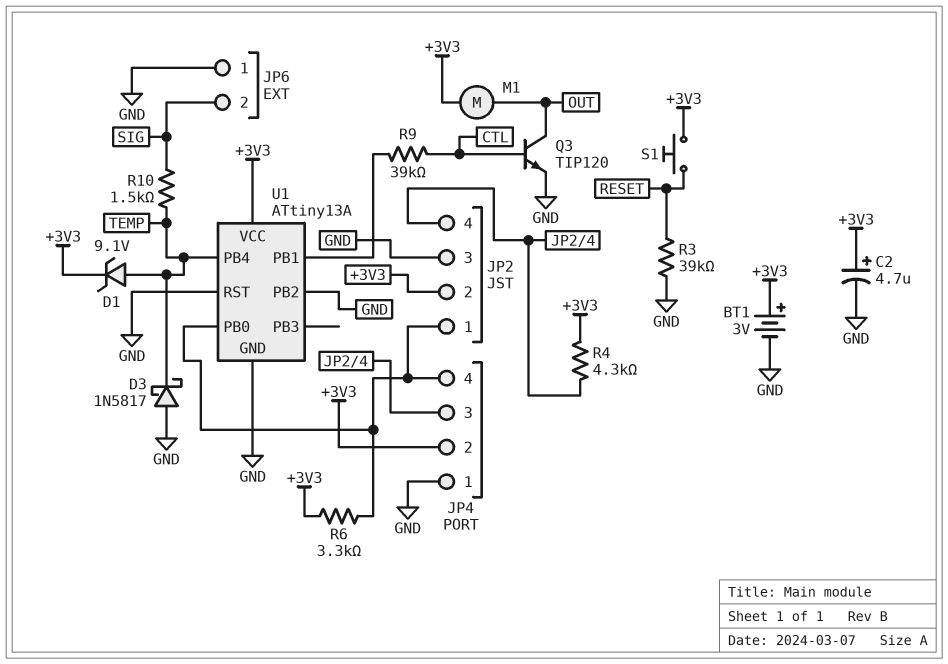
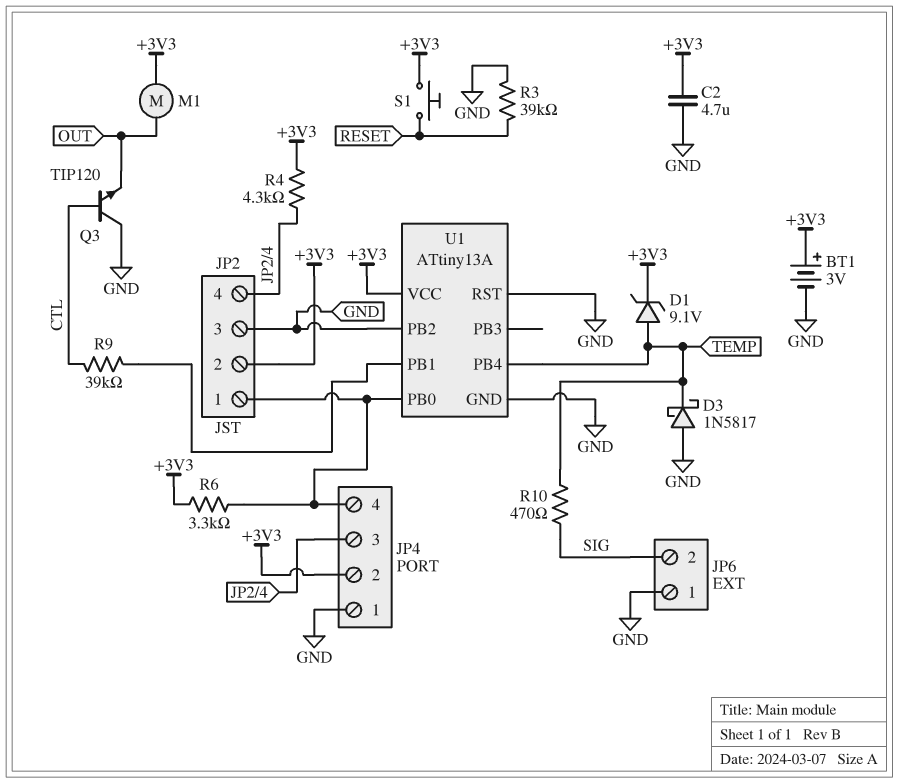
C2: 4.7uF (plus +3V3, minus GND) -> 4.7uF (+3V3, GND)
Q3: NPN TIP120 (B CTL, C OUT, E GND) -> NPN TIP120 (B CTL, C GND, E OUT)
R10: 1.5k (SIG, TEMP) -> 470 (SIG, TEMP)

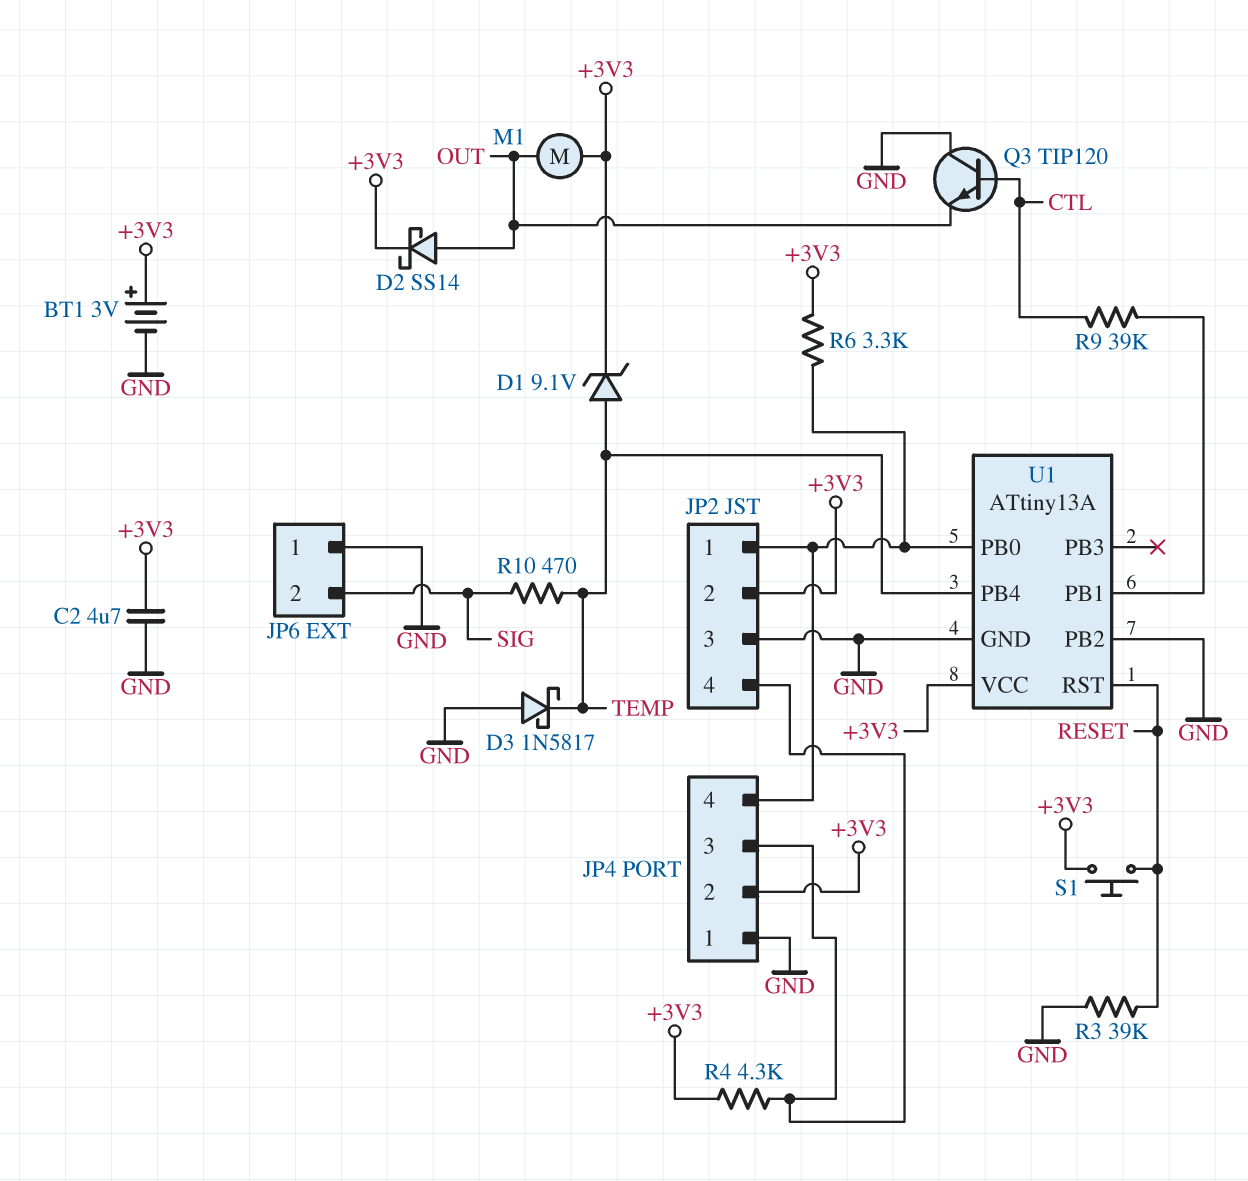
D2: none -> schottky SS14 (A OUT, K +3V3)
U1 pin RST: GND -> RESET

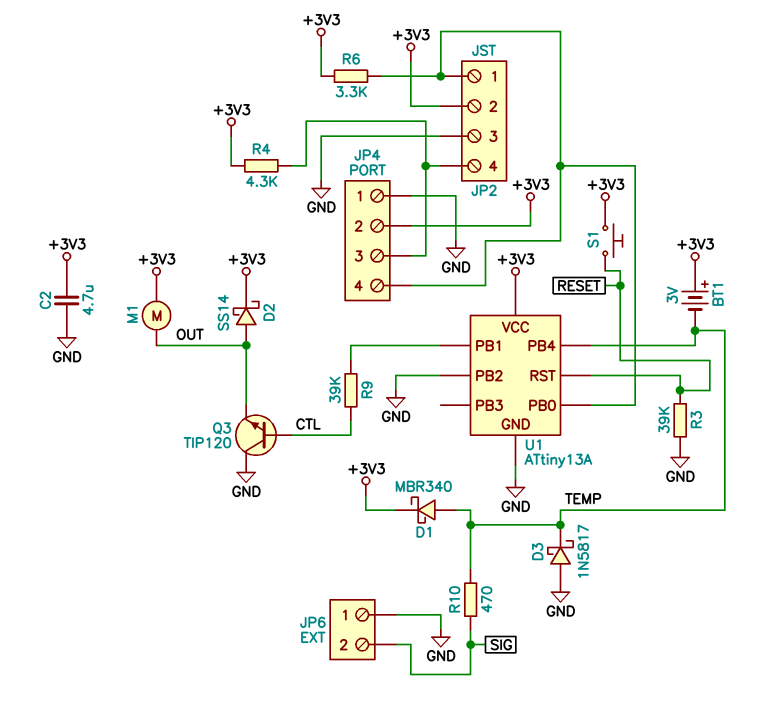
BT1: 3V (plus +3V3, minus GND) -> 3V (plus +3V3, minus TEMP)
D1: zener 9.1V (A TEMP, K +3V3) -> schottky MBR340 (A TEMP, K +3V3)

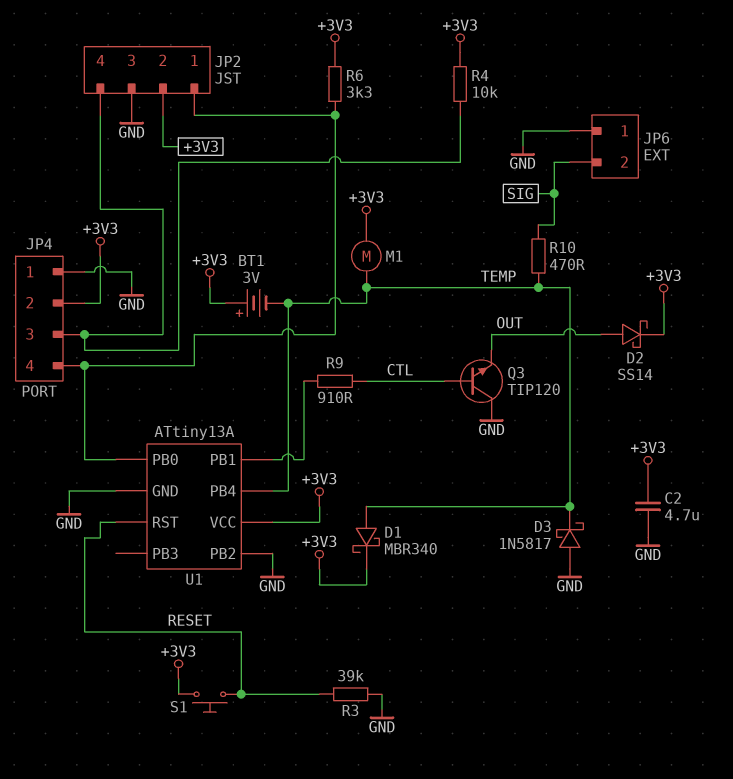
M1: motor (+3V3, OUT) -> motor (+3V3, TEMP)
R4: 4.3k (+3V3, JP2/4) -> 10k (+3V3, JP2/4)
R9: 39k (CTL, U1/PB1) -> 910 (CTL, U1/PB1)

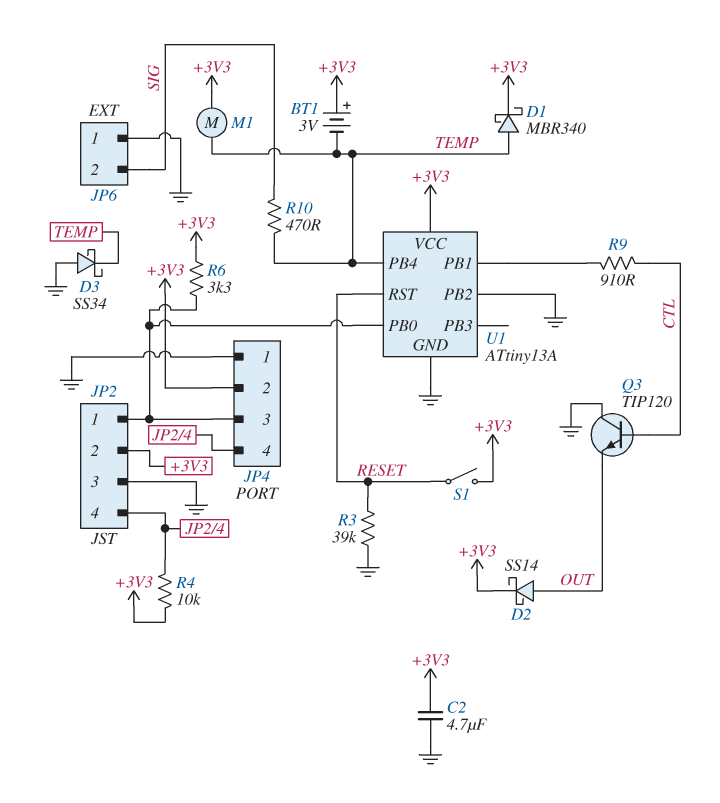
D3: schottky 1N5817 (A GND, K TEMP) -> schottky SS34 (A GND, K TEMP)
JP4 pin 3: JP2/4 -> JP2/1
JP4 pin 4: JP2/1 -> JP2/4
S1: button (+3V3, RESET) -> switch (+3V3, RESET)

